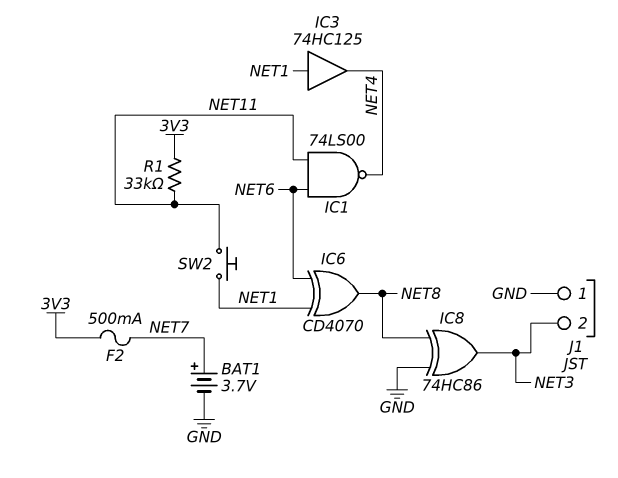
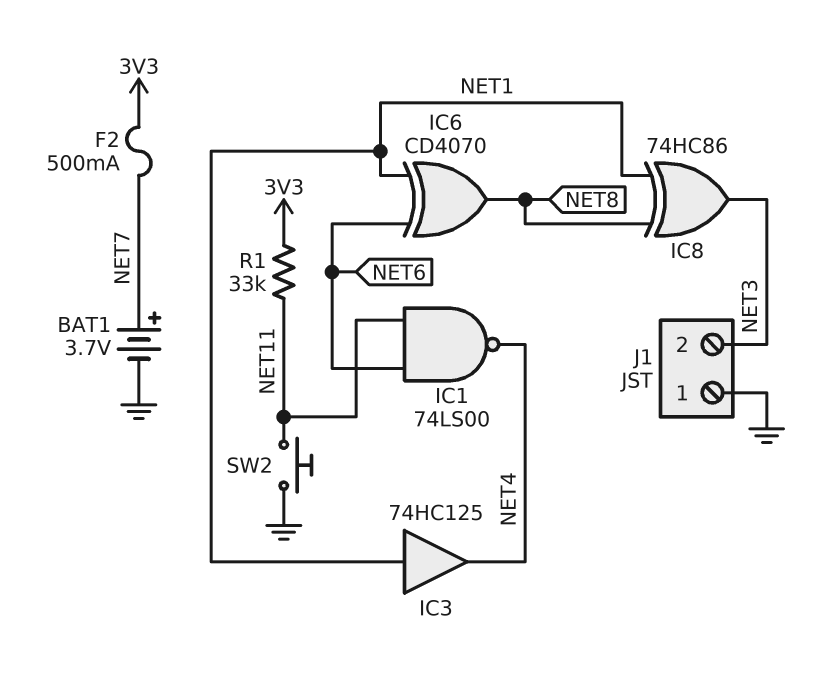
IC8: XOR 74HC86 (in GND, in NET8, out NET3) -> XOR 74HC86 (in NET1, in NET8, out NET3)
SW2: button (NET1, NET11) -> button (GND, NET11)

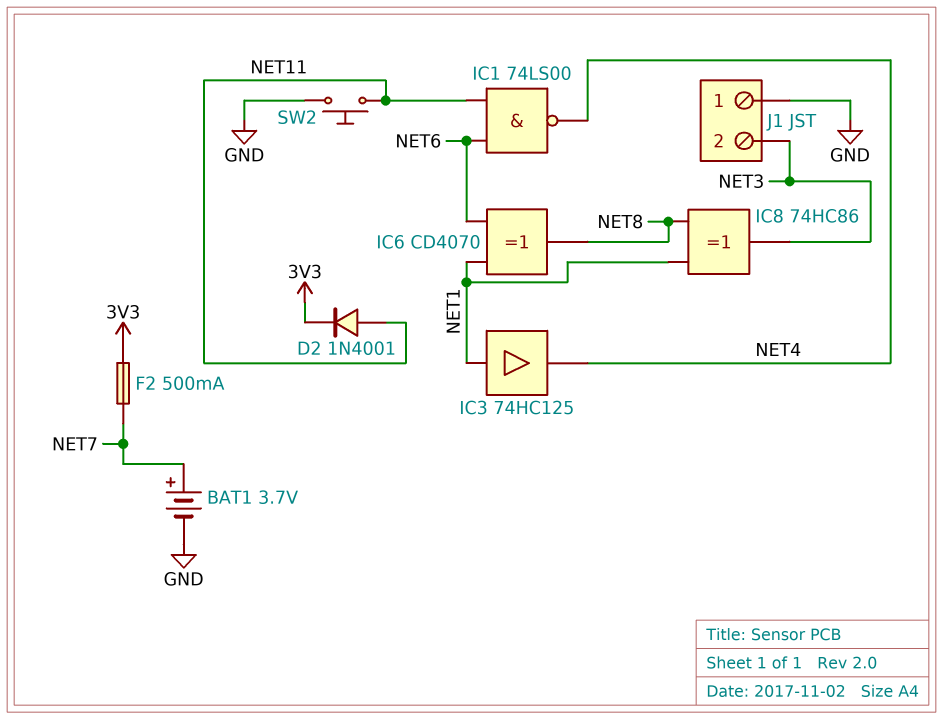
D2: none -> diode 1N4001 (A NET11, K 3V3)
R1: 33k (3V3, NET11) -> none

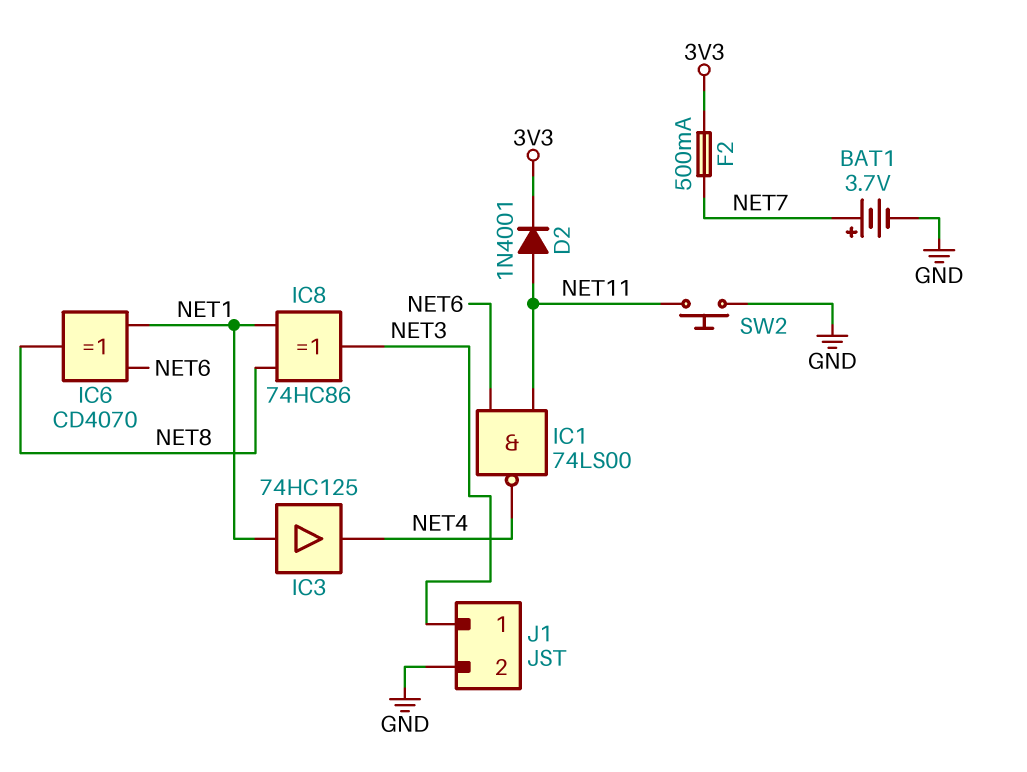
J1 pin 1: GND -> NET3
J1 pin 2: NET3 -> GND

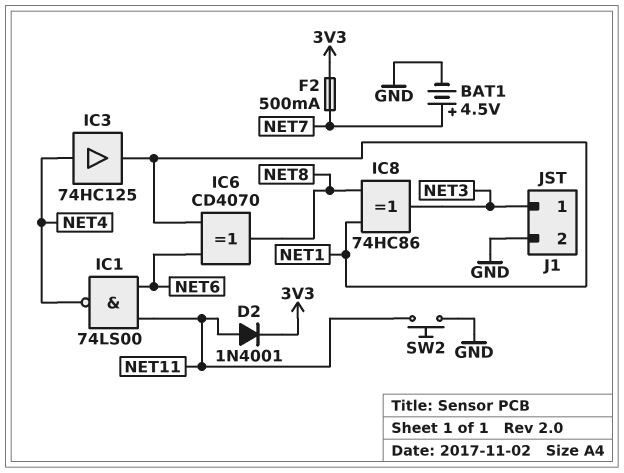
BAT1: 3.7V (plus NET7, minus GND) -> 4.5V (plus NET7, minus GND)
IC3: buffer 74HC125 (in NET1, out NET4) -> buffer 74HC125 (in NET4, out NET1)

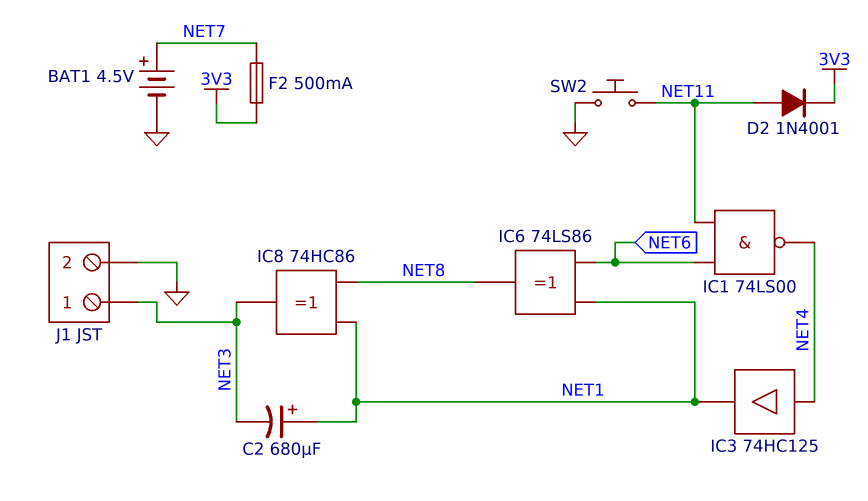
C2: none -> 680uF (plus NET1, minus NET3)
IC6: XOR CD4070 (in NET1, in NET6, out NET8) -> XOR 74LS86 (in NET1, in NET6, out NET8)

